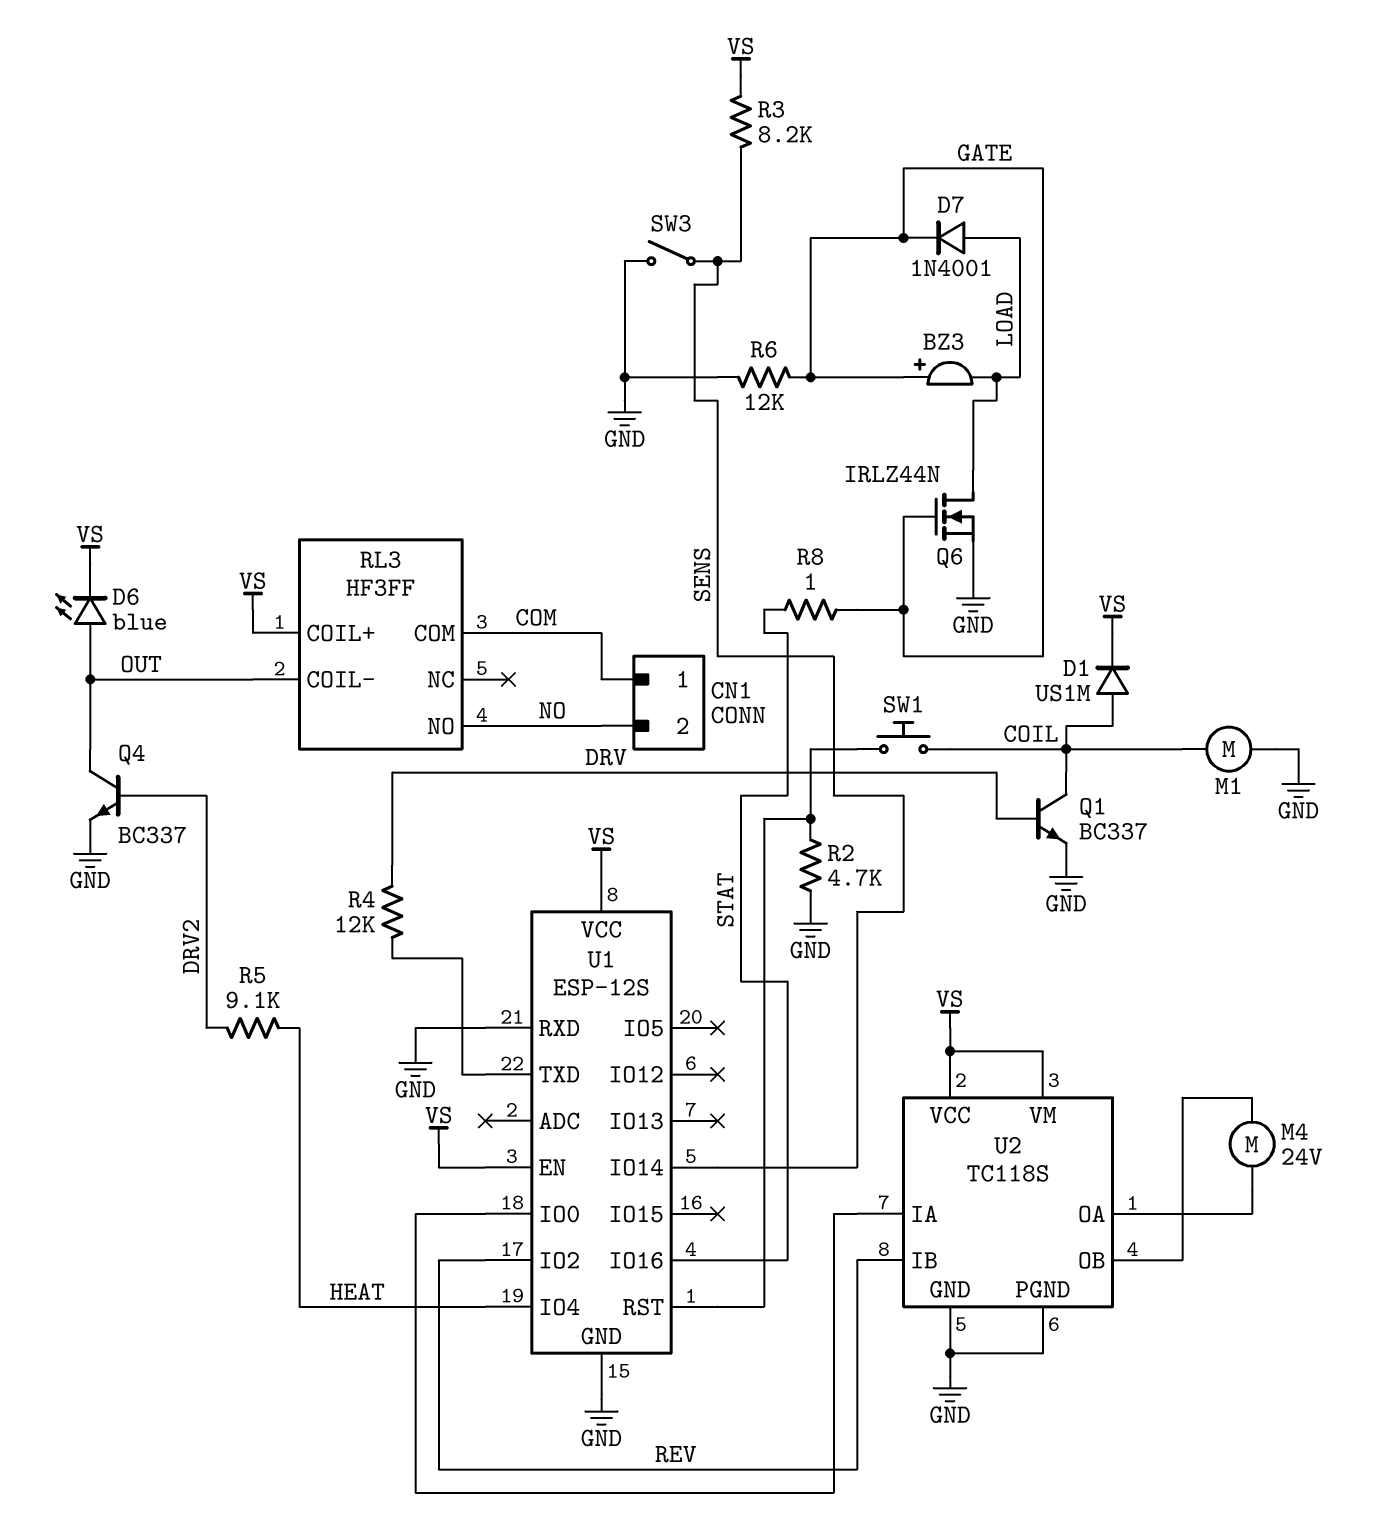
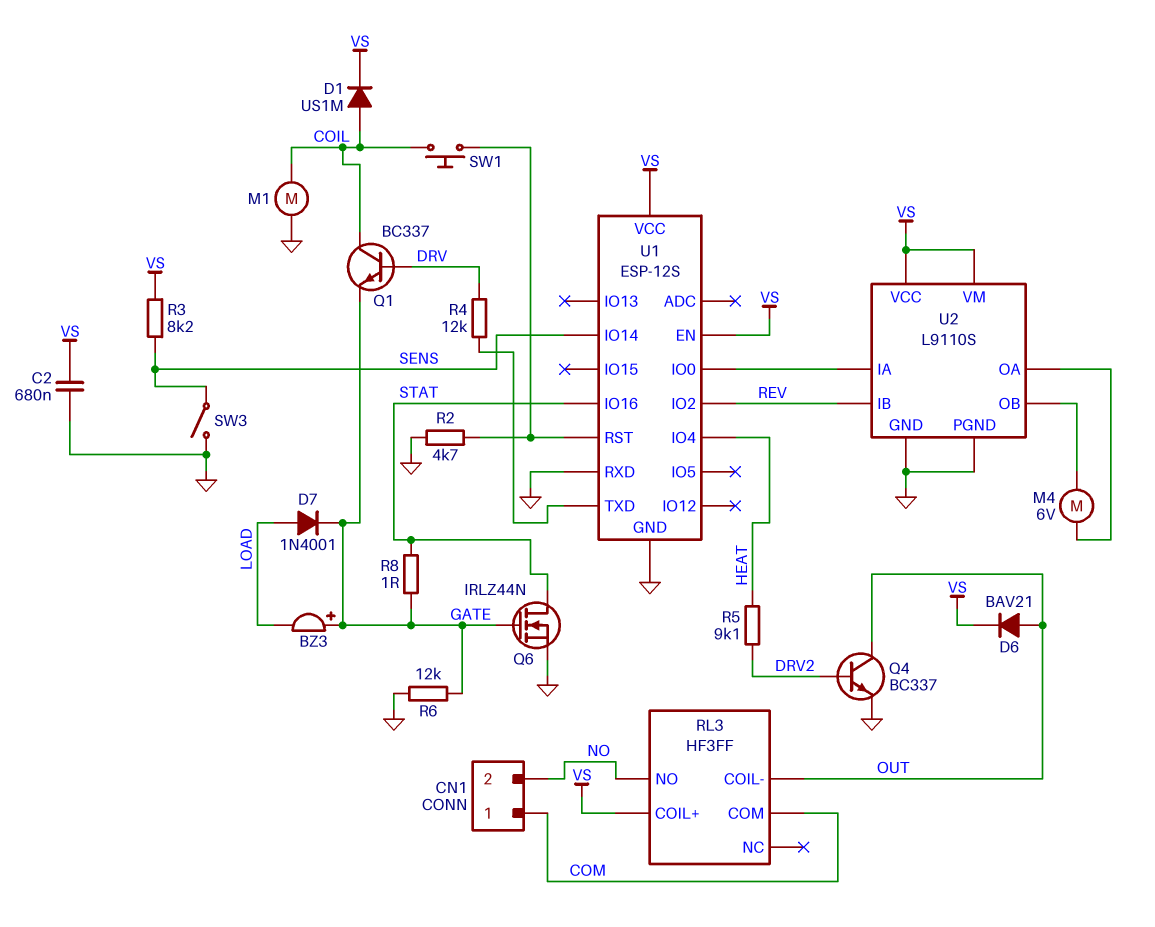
C2: none -> 680nF (GND, VS)
D6: LED blue (A OUT, K VS) -> diode BAV21 (A OUT, K VS)
M4: motor 24V (U2/OA, U2/OB) -> motor 6V (U2/OA, U2/OB)
Q1: NPN BC337 (B DRV, C COIL, E GND) -> NPN BC337 (B DRV, C COIL, E GATE)
Q6: NMOS IRLZ44N (G GATE, D LOAD, S GND) -> NMOS IRLZ44N (G GATE, D STAT, S GND)
U2: TC118S -> L9110S

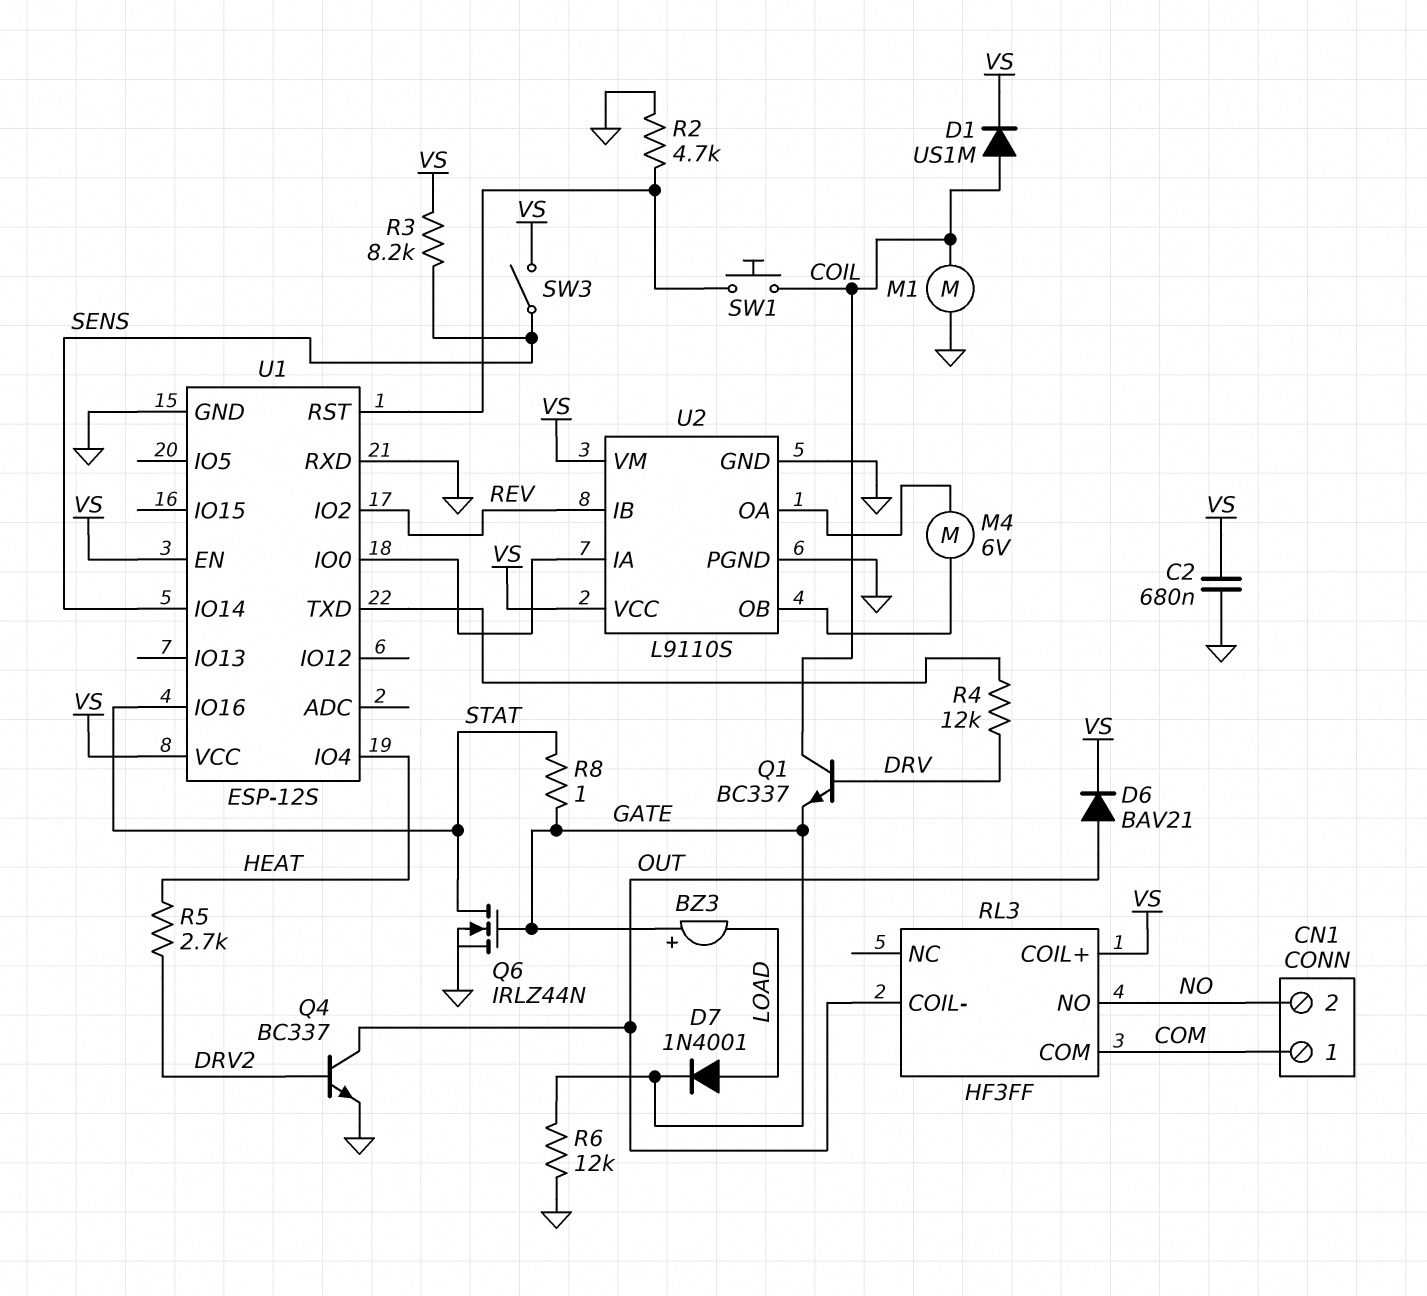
R5: 9.1k (DRV2, HEAT) -> 2.7k (DRV2, HEAT)
SW3: switch (GND, SENS) -> switch (SENS, VS)

